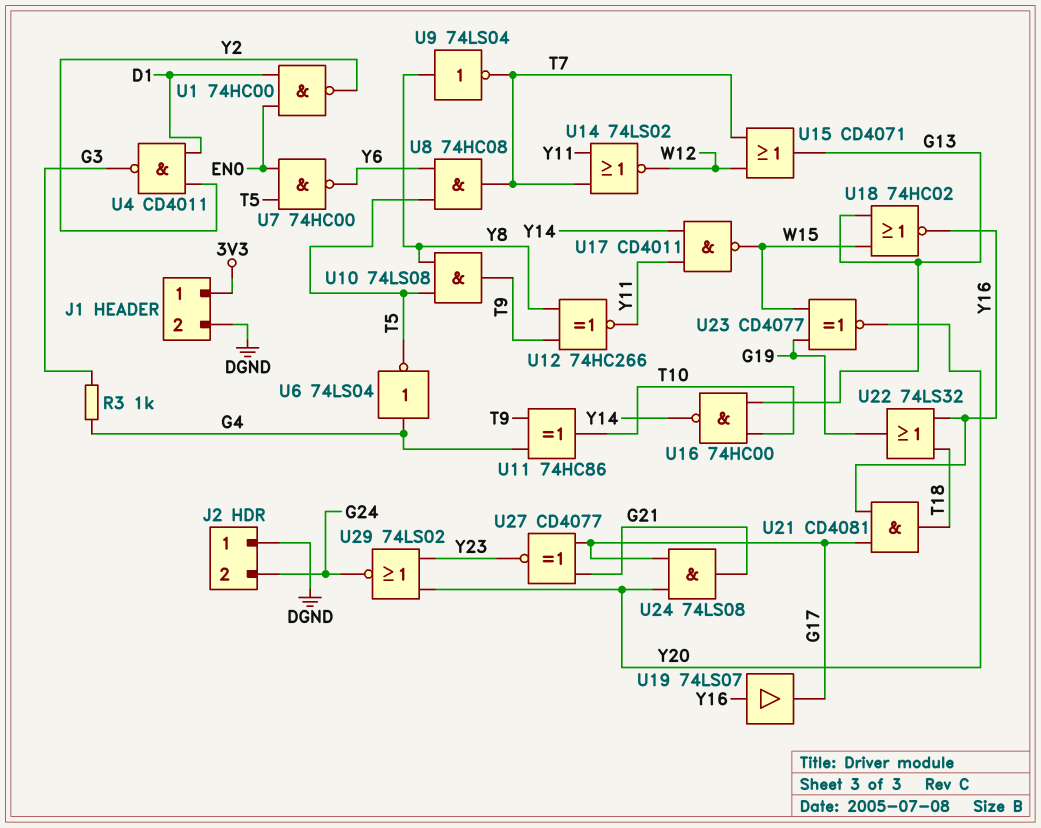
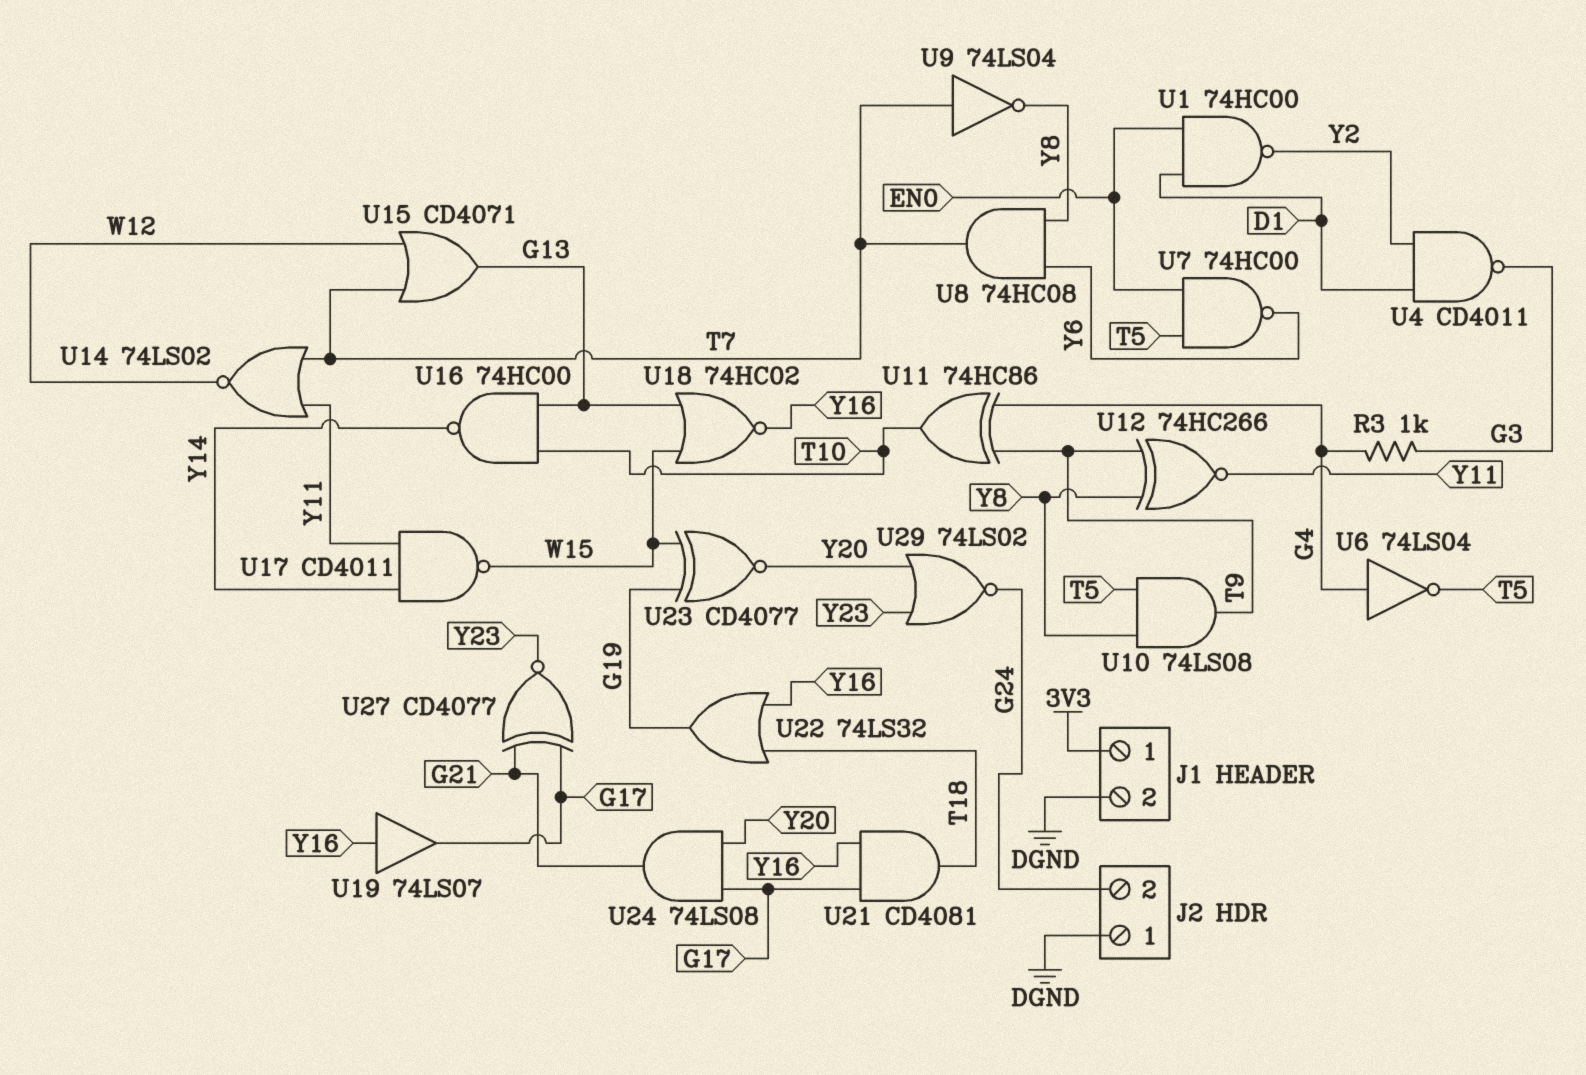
U8: AND 74HC08 (in T5, in Y6, out T7) -> AND 74HC08 (in Y6, in Y8, out T7)
U9: NOT 74LS04 (in Y8, out T7) -> NOT 74LS04 (in T7, out Y8)

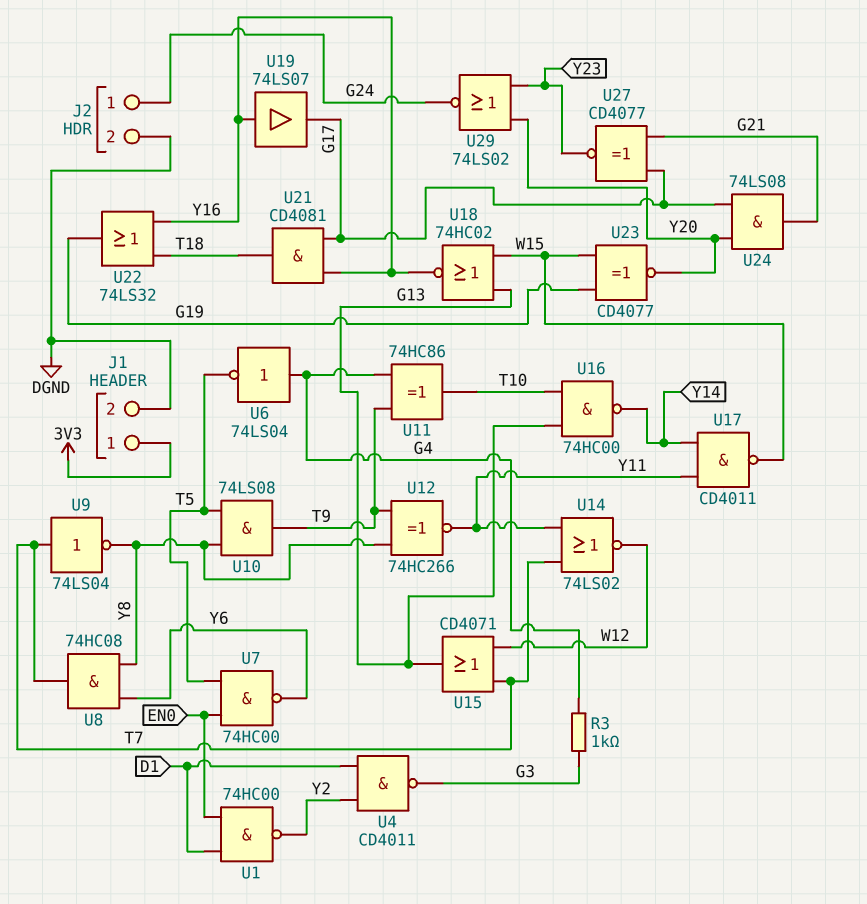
J2 pin 1: DGND -> G24
J2 pin 2: G24 -> DGND

